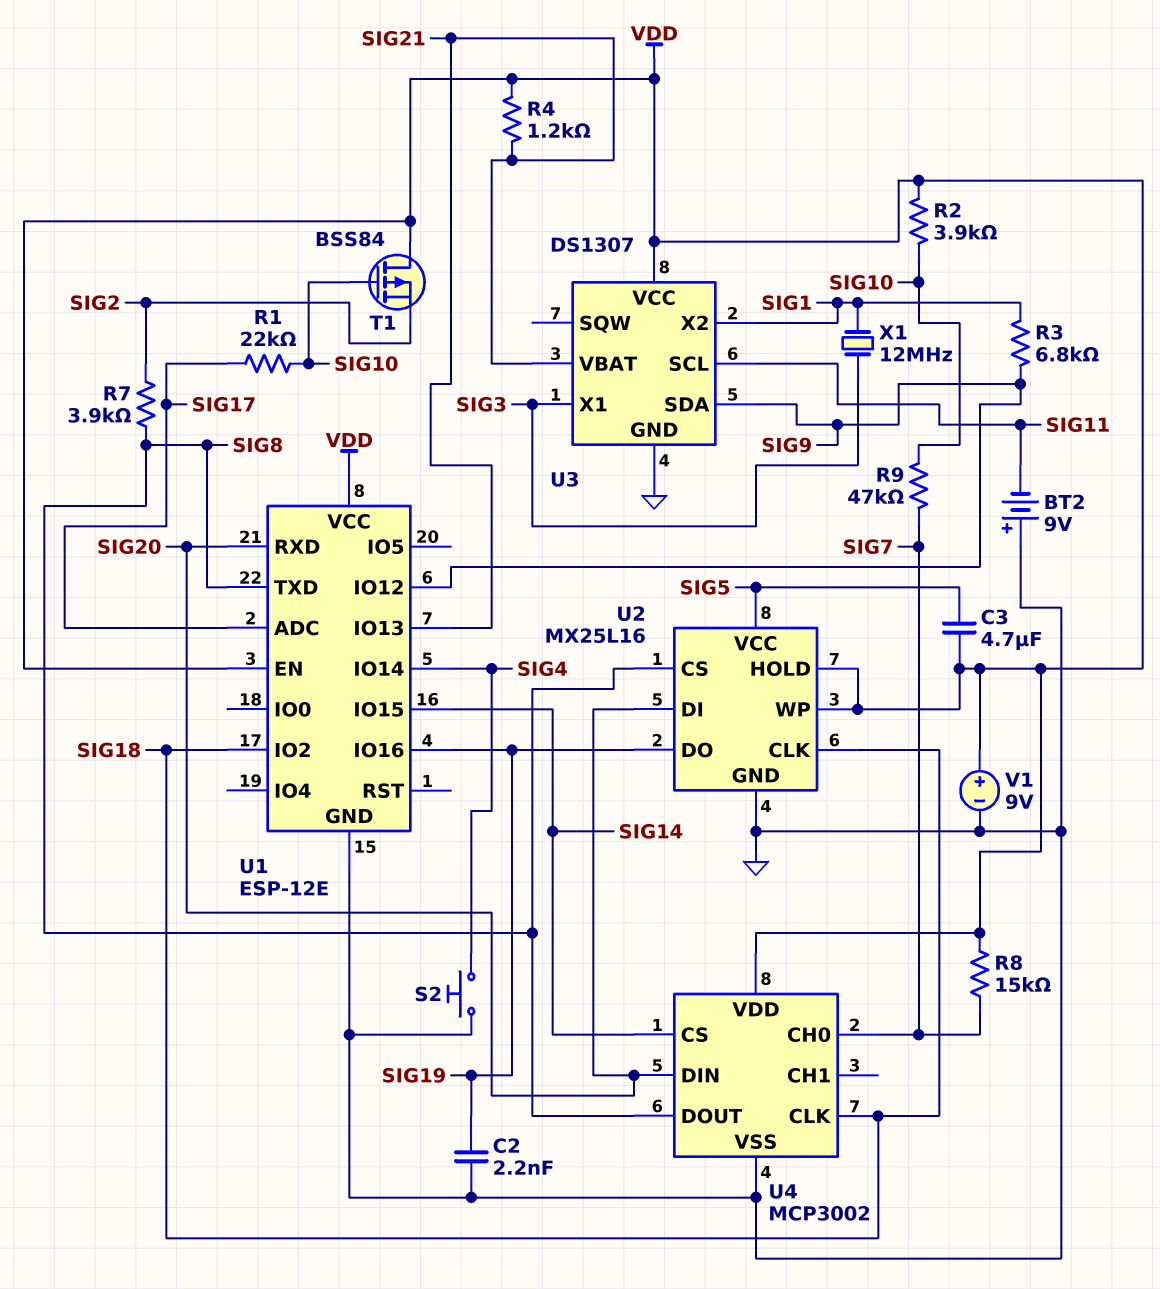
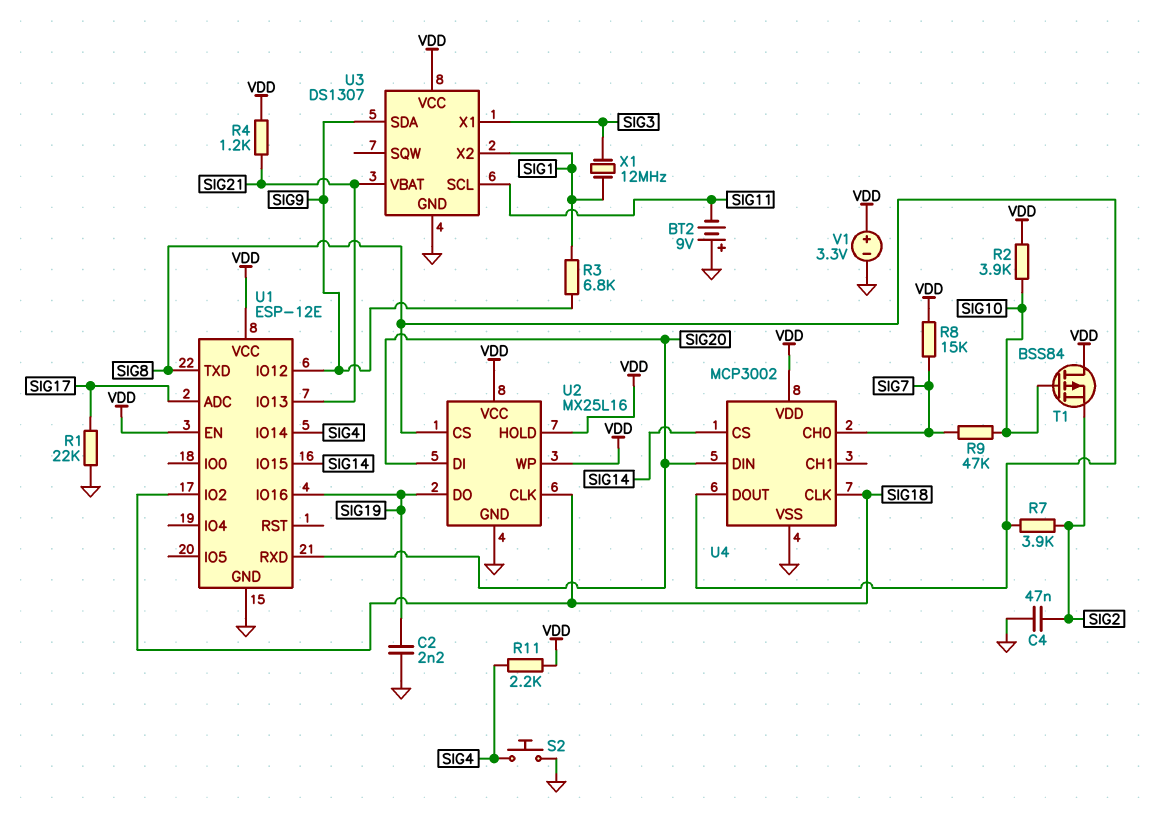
C3: 4.7uF (SIG5, VDD) -> none
C4: none -> 47nF (GND, SIG2)
R1: 22k (SIG10, SIG17) -> 22k (GND, SIG17)
R11: none -> 2.2k (SIG4, VDD)
U2 pin VCC: SIG5 -> VDD
V1: 9V (plus VDD, minus GND) -> 3.3V (plus VDD, minus GND)

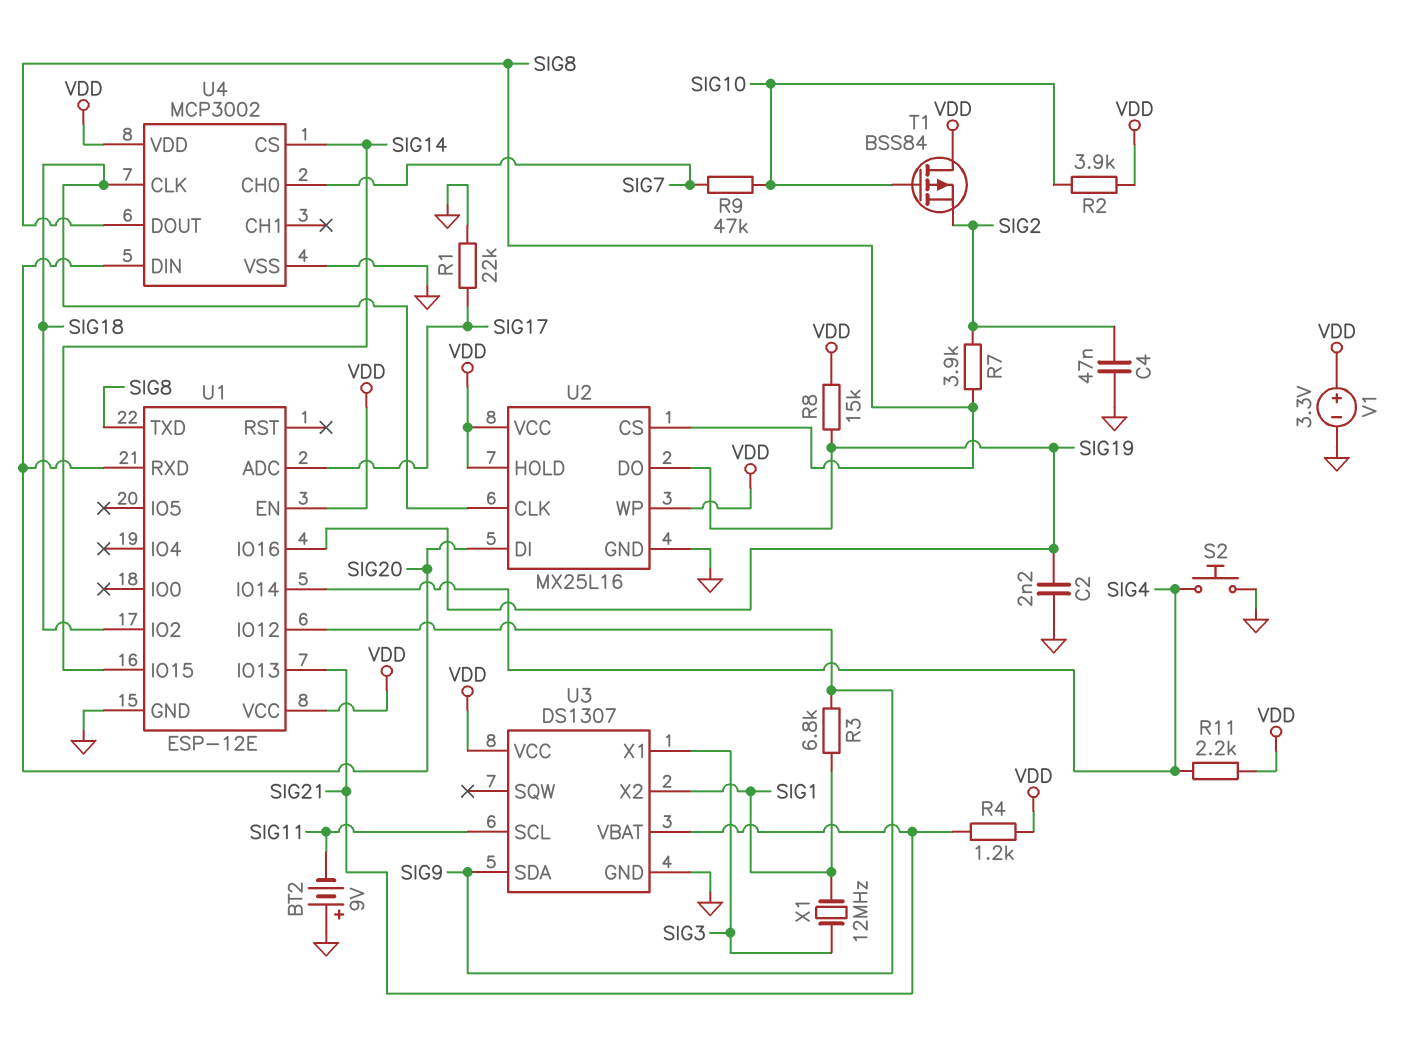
R8: 15k (SIG7, VDD) -> 15k (SIG19, VDD)

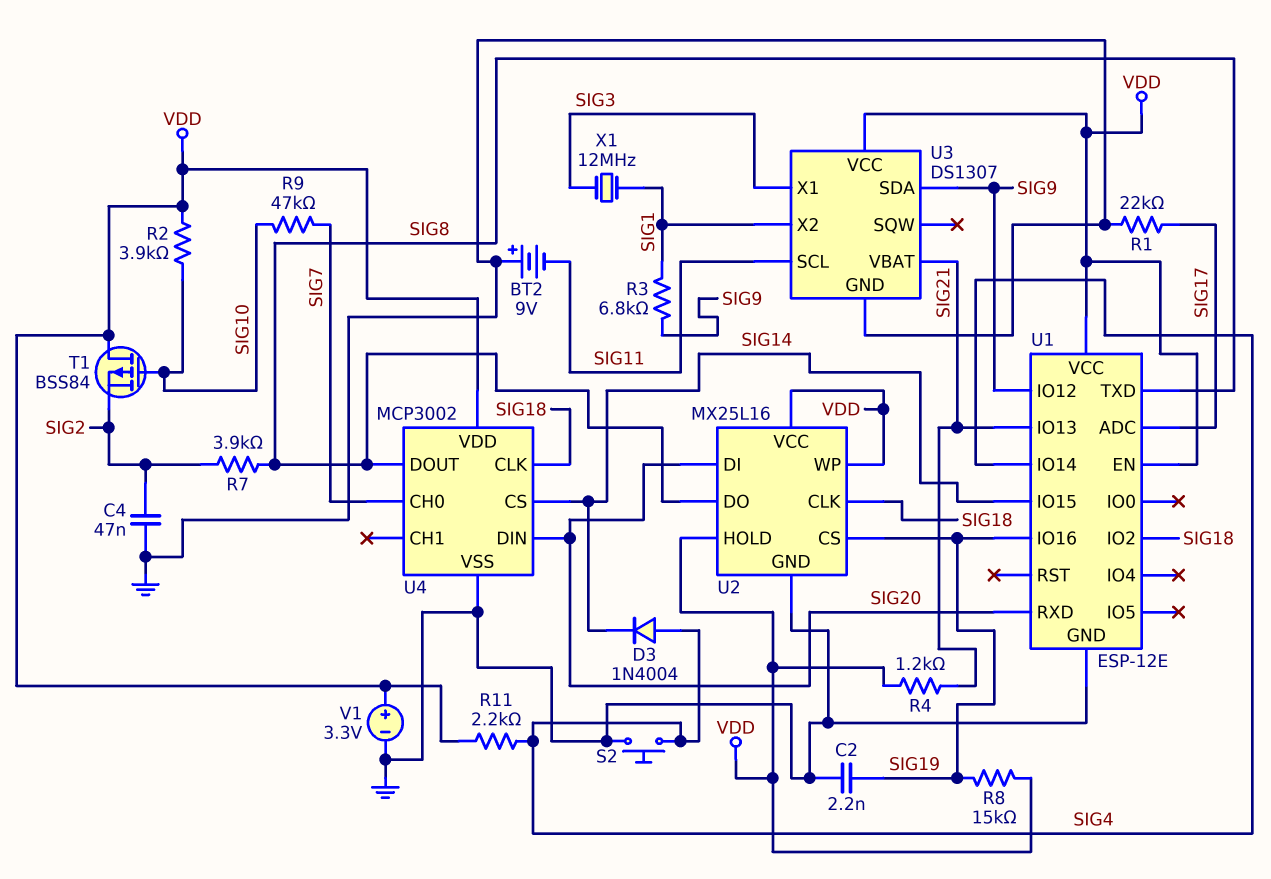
D3: none -> diode 1N4004 (A SIG4, K SIG14)
U2 pin CS: SIG8 -> SIG19
U2 pin DO: SIG19 -> SIG8

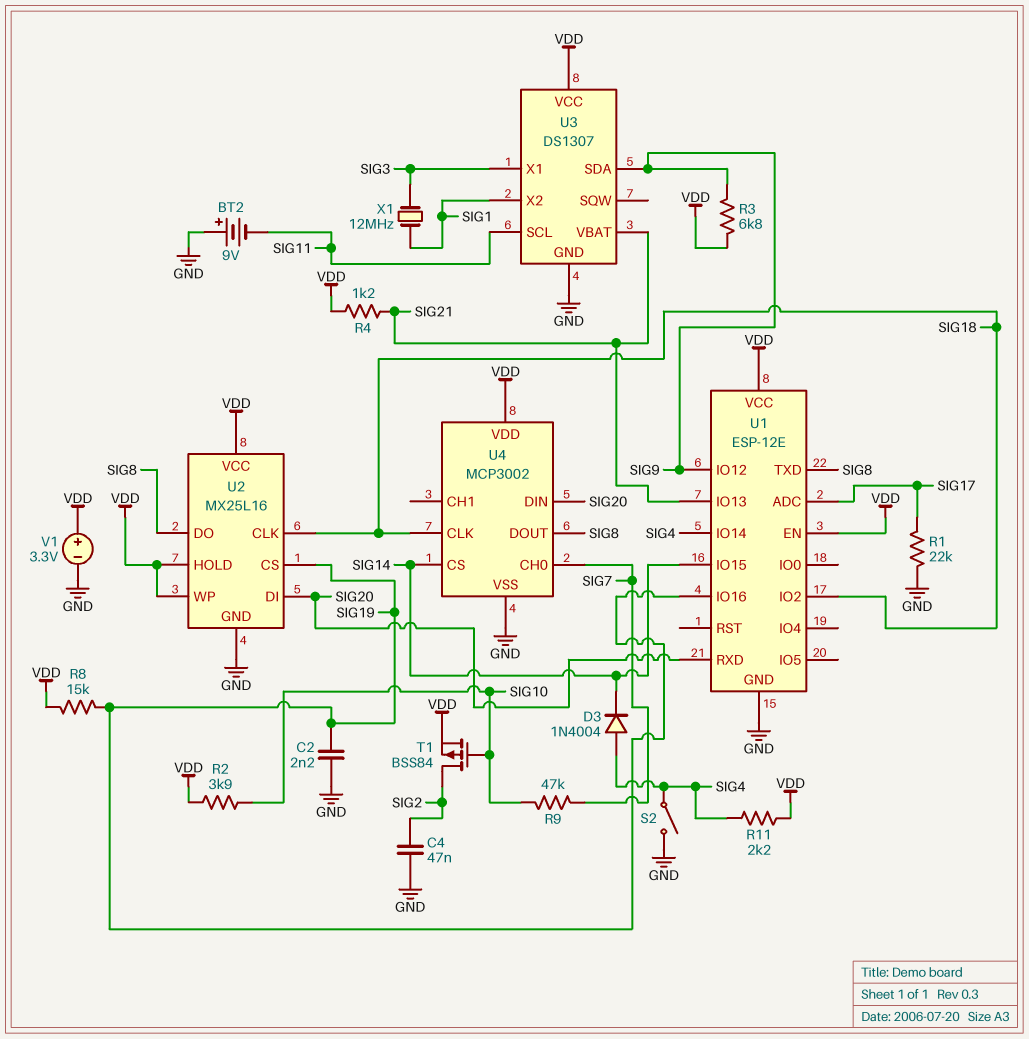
R3: 6.8k (SIG1, SIG9) -> 6.8k (SIG9, VDD)
R7: 3.9k (SIG2, SIG8) -> none
S2: button (GND, SIG4) -> switch (GND, SIG4)
T1: PMOS BSS84 (G SIG10, D VDD, S SIG2) -> PMOS BSS84 (G SIG10, D SIG2, S VDD)

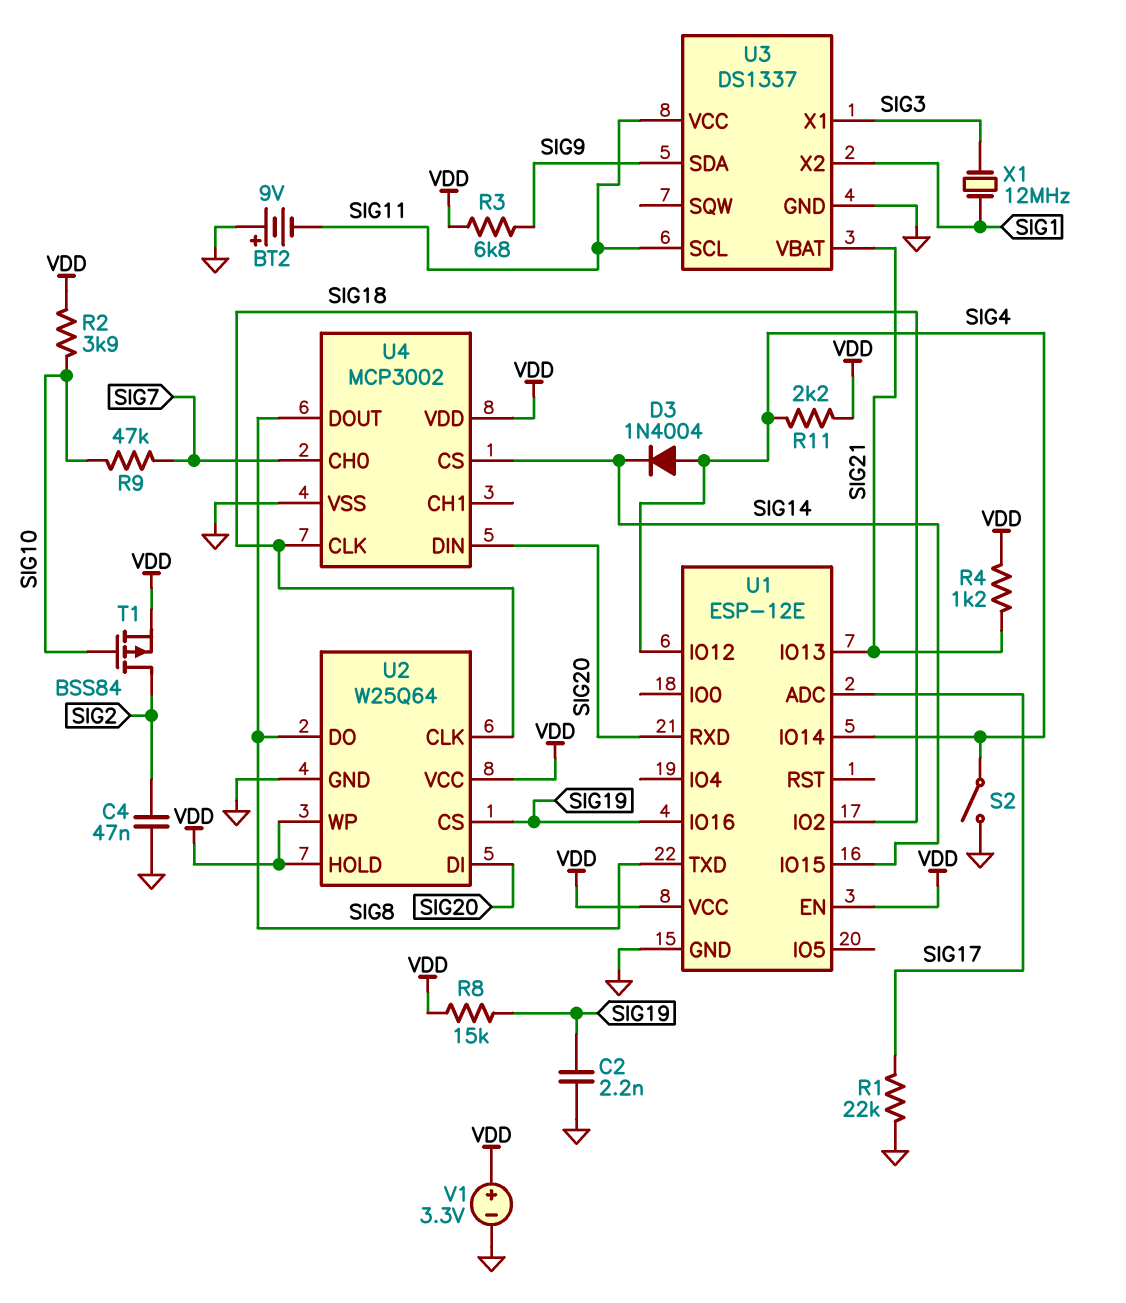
U1 pin IO12: SIG9 -> SIG4
U2: MX25L16 -> W25Q64
U3: DS1307 -> DS1337
U3 pin VCC: VDD -> SIG11

